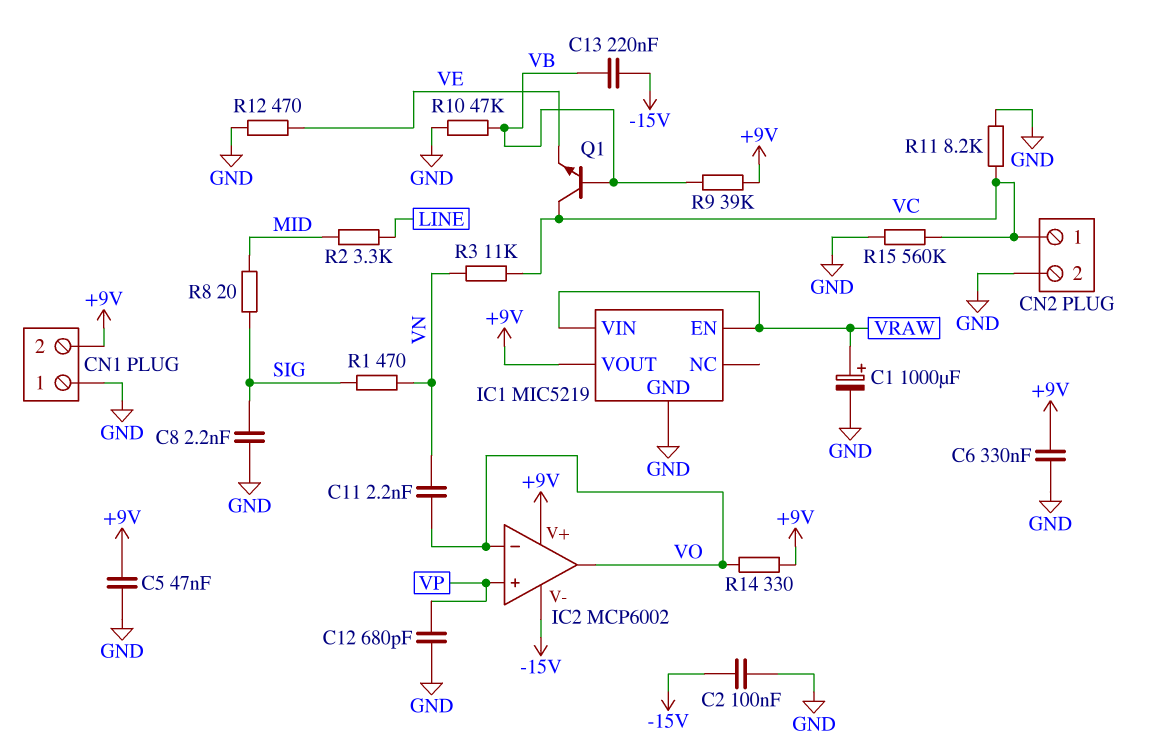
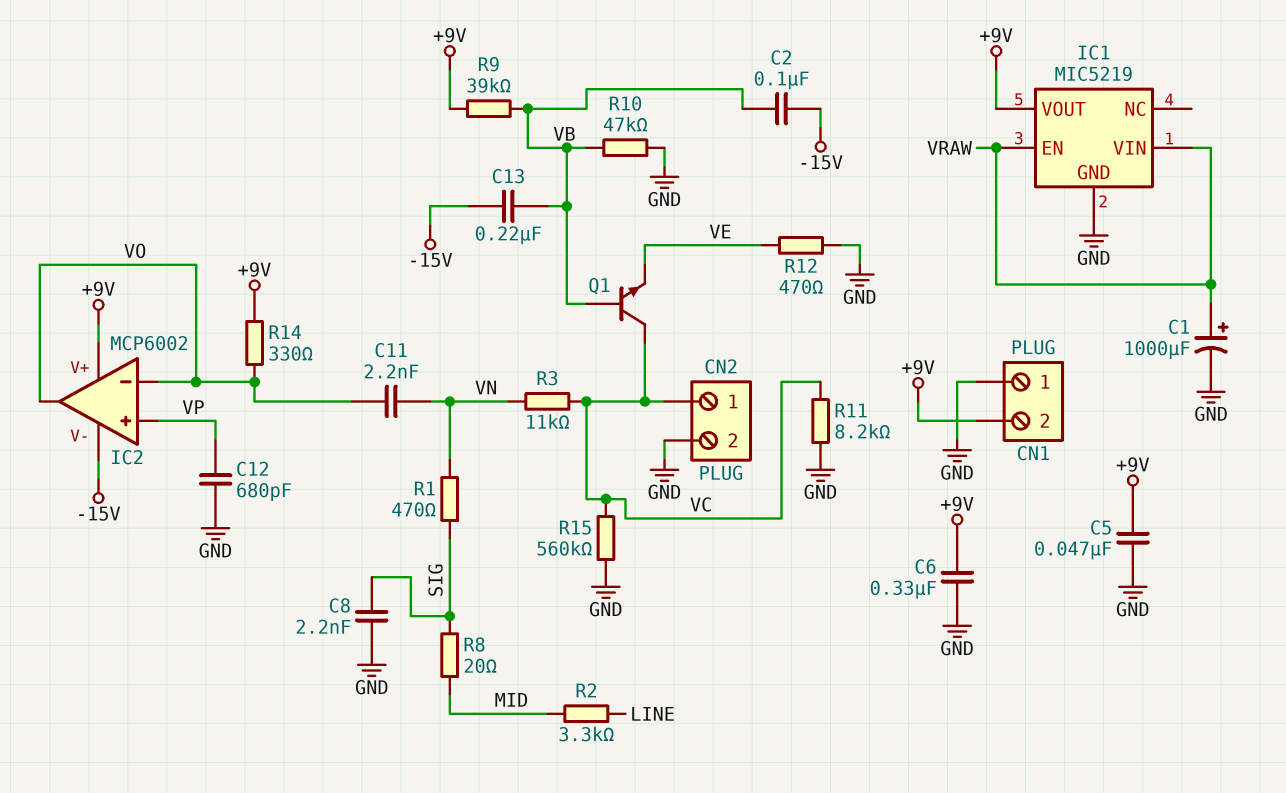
C2: 100nF (-15V, GND) -> 100nF (-15V, VB)

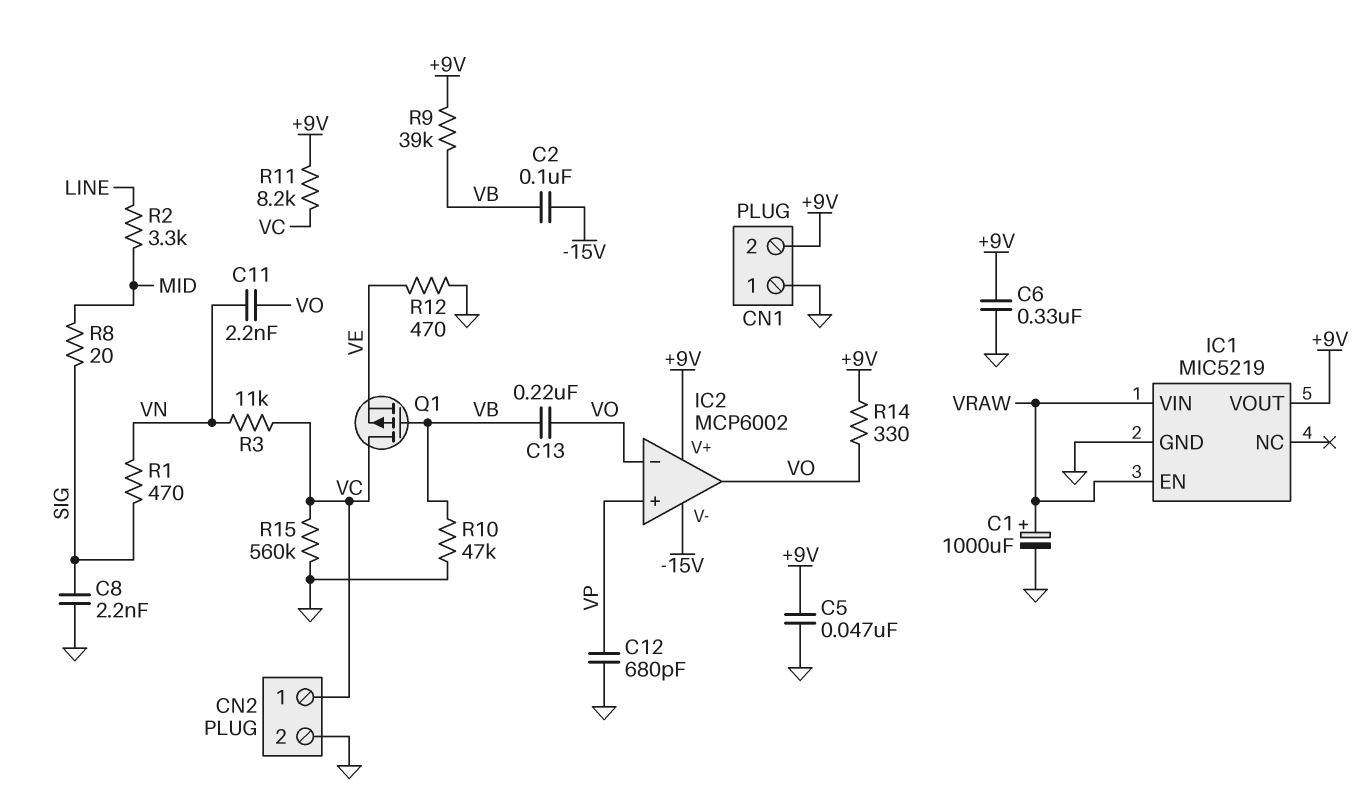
C13: 220nF (-15V, VB) -> 220nF (VB, VO)
Q1: NPN (B VB, C VC, E VE) -> PMOS (G VB, D VC, S VE)
R11: 8.2k (GND, VC) -> 8.2k (+9V, VC)

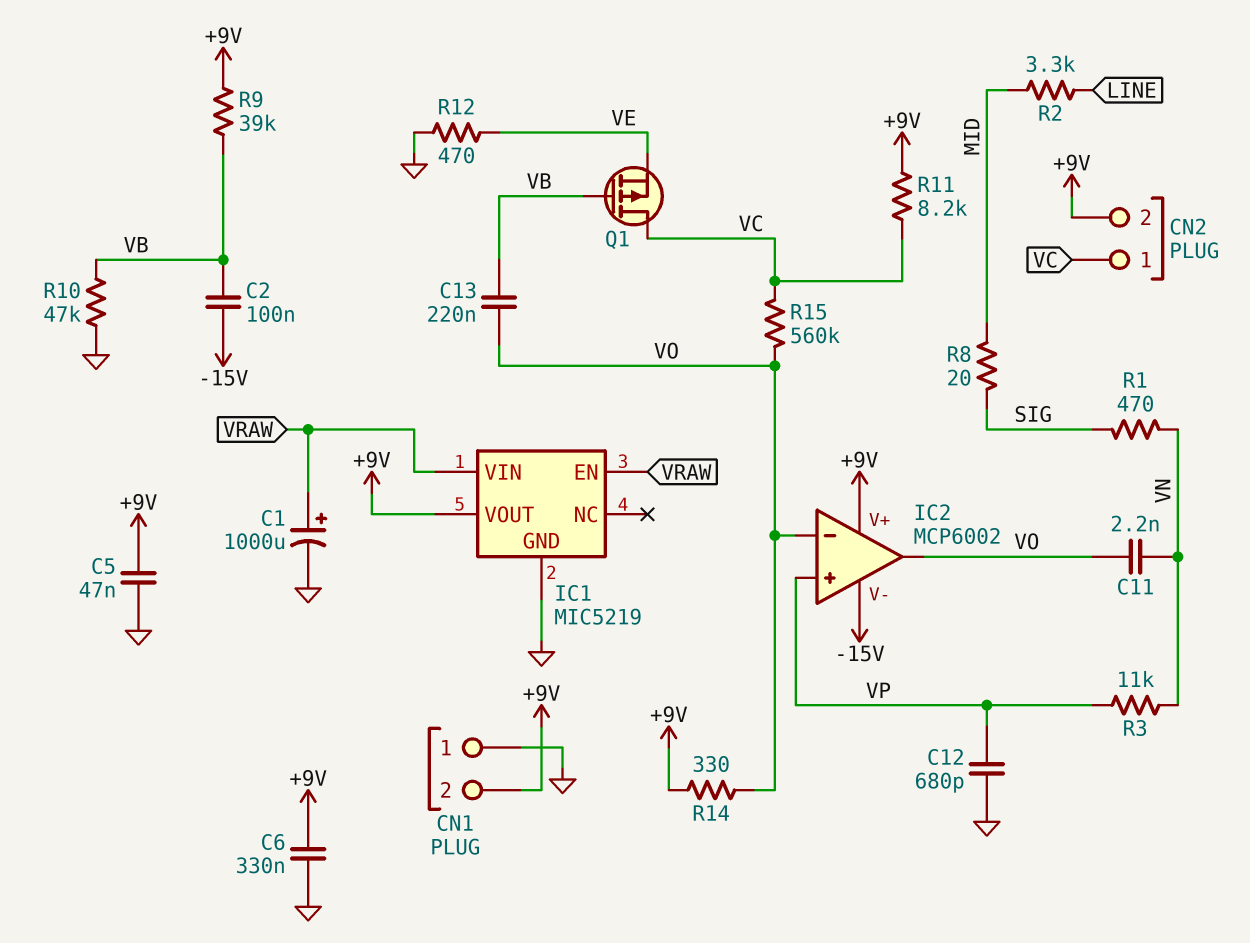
C8: 2.2nF (GND, SIG) -> none
CN2 pin 2: GND -> +9V
R3: 11k (VC, VN) -> 11k (VN, VP)
R15: 560k (GND, VC) -> 560k (VC, VO)

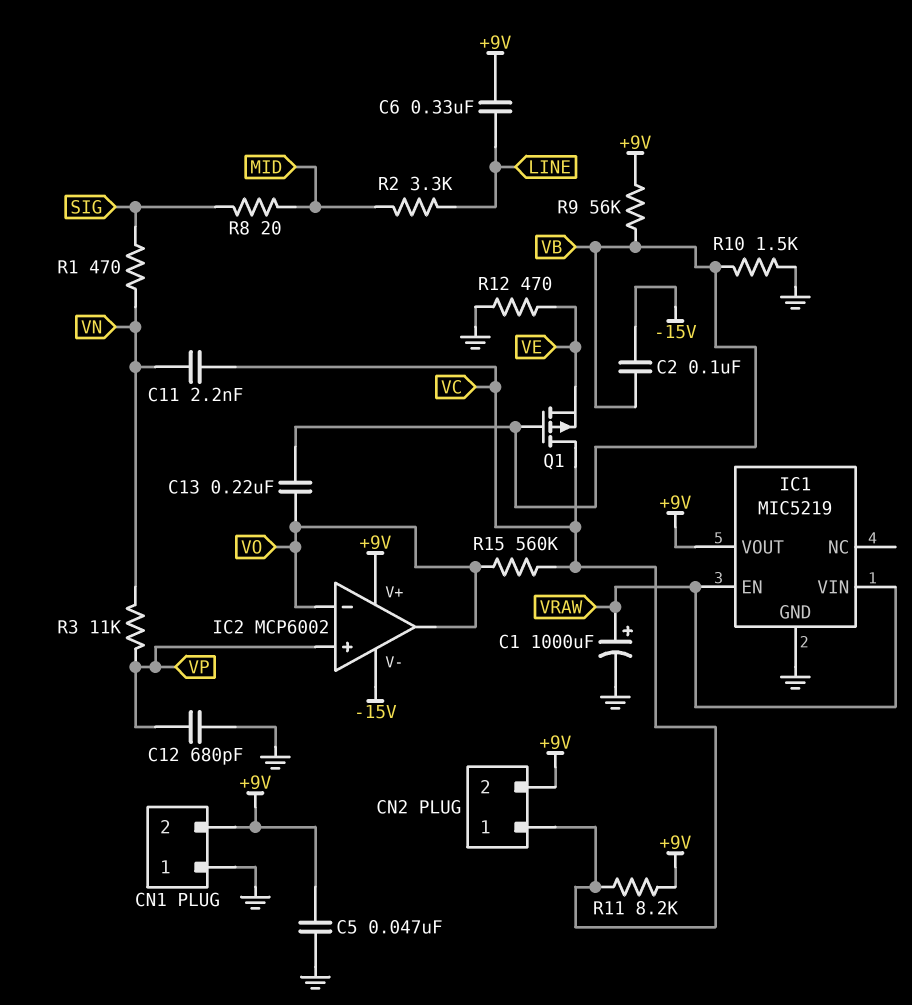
C6: 330nF (+9V, GND) -> 330nF (+9V, LINE)
C11: 2.2nF (VN, VO) -> 2.2nF (VC, VN)
R9: 39k (+9V, VB) -> 56k (+9V, VB)
R10: 47k (GND, VB) -> 1.5k (GND, VB)
R14: 330 (+9V, VO) -> none

